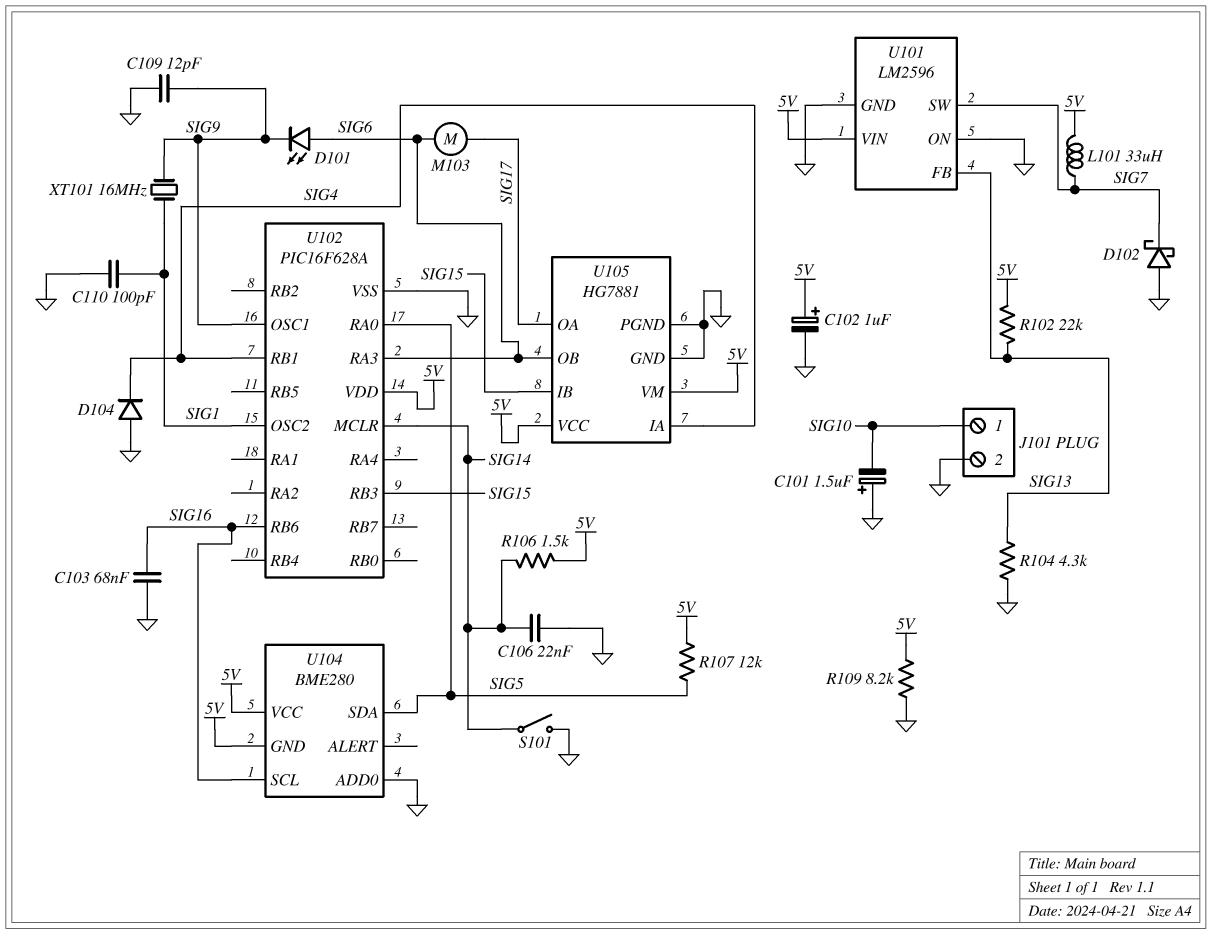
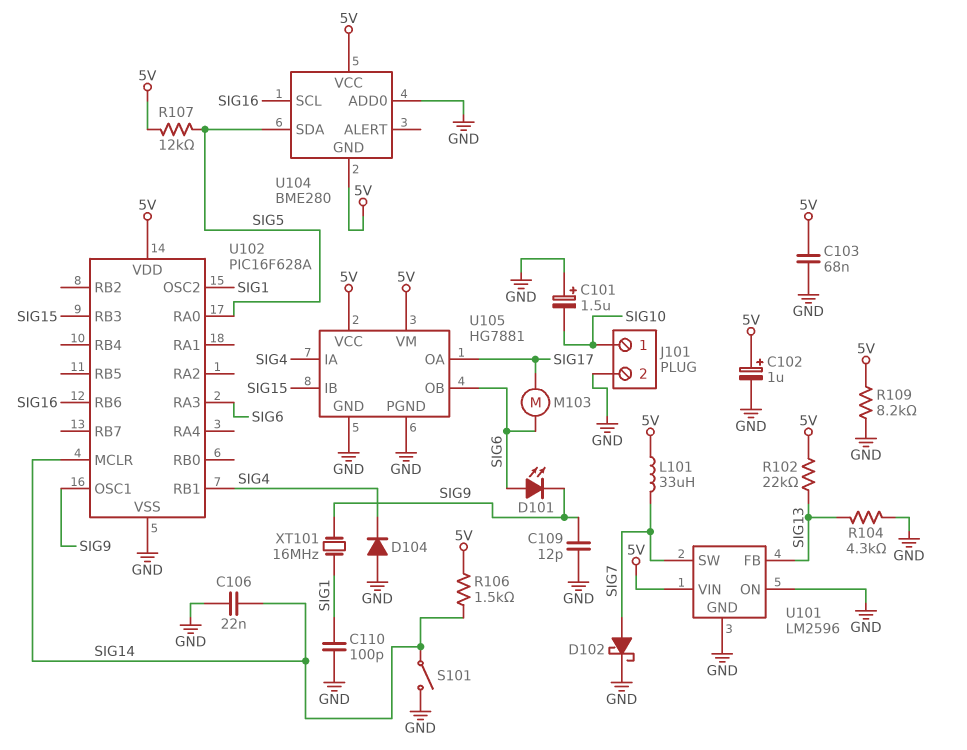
C103: 68nF (GND, SIG16) -> 68nF (5V, GND)
D102: schottky (A GND, K SIG7) -> schottky (A SIG7, K GND)

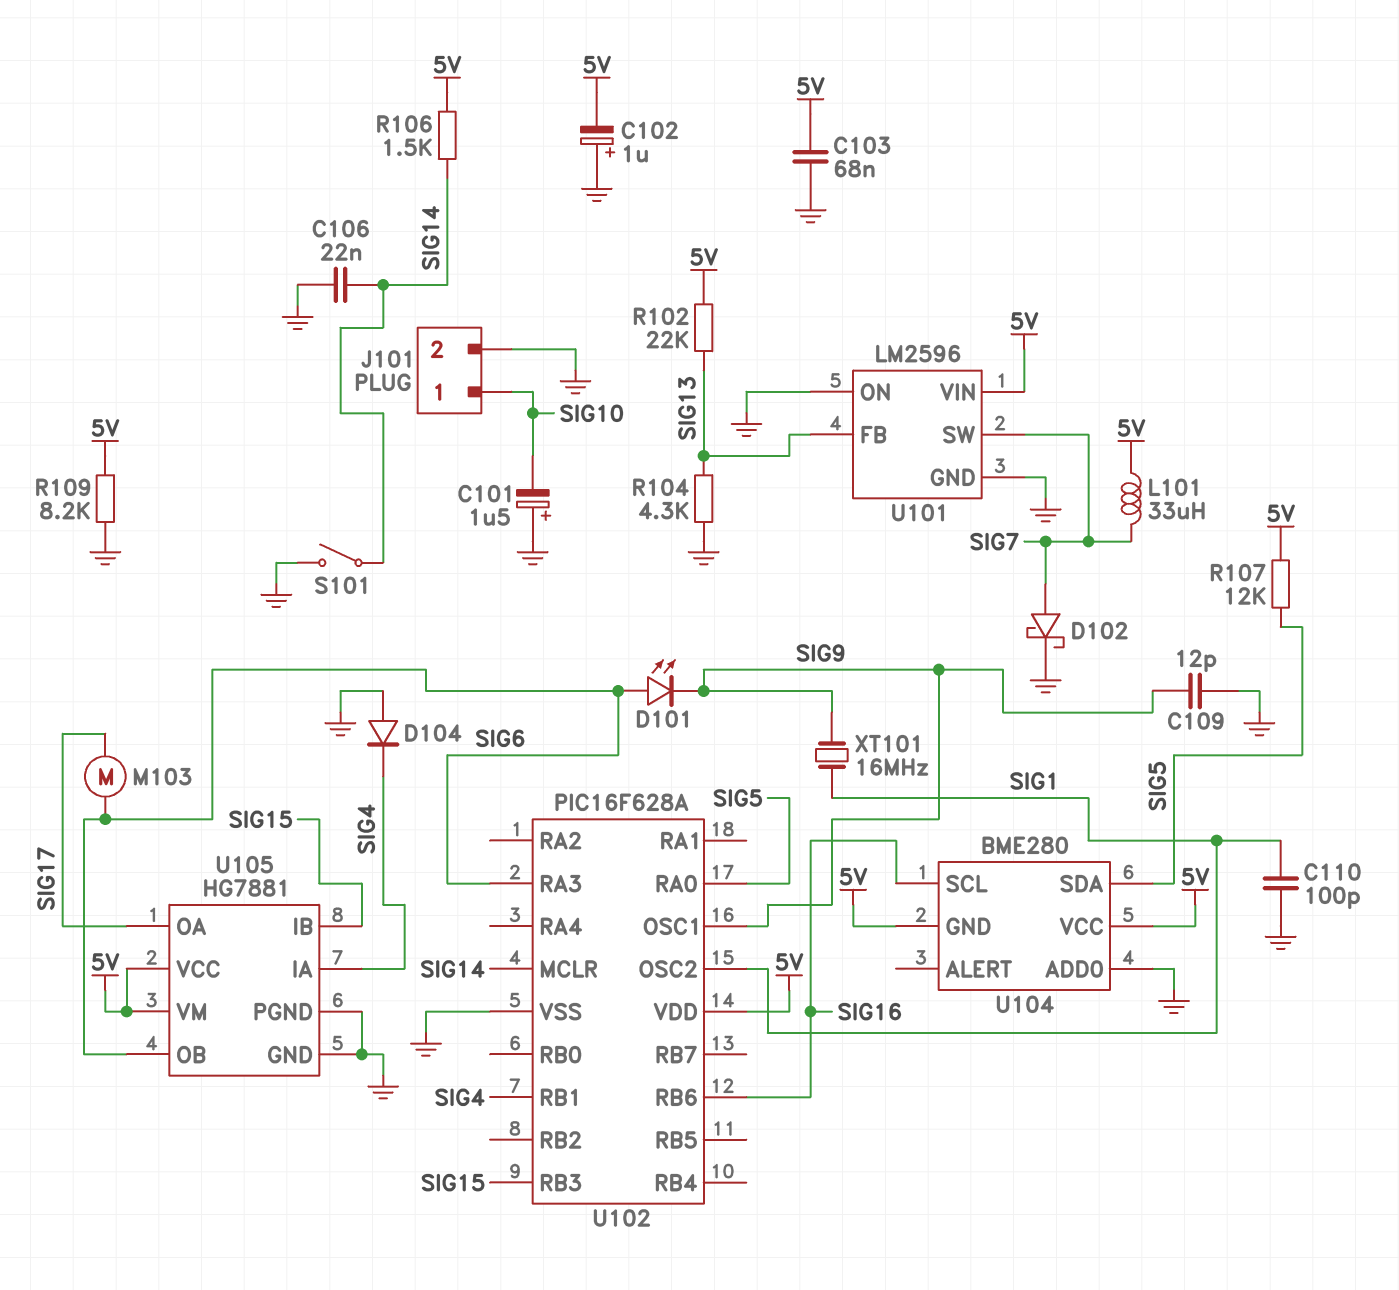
C102: 1uF (plus 5V, minus GND) -> 1uF (plus GND, minus 5V)

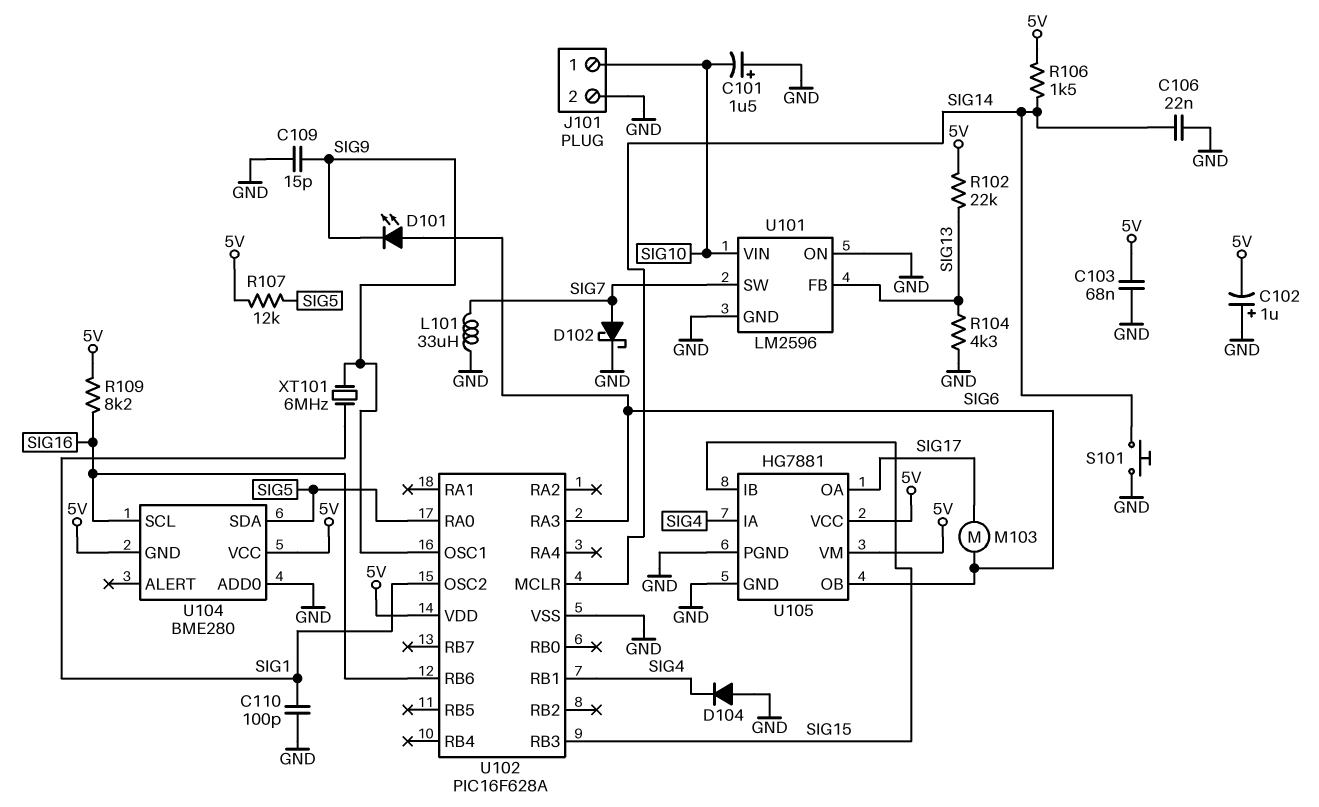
C109: 12pF (GND, SIG9) -> 15pF (GND, SIG9)
L101: 33uH (5V, SIG7) -> 33uH (GND, SIG7)
R109: 8.2k (5V, GND) -> 8.2k (5V, SIG16)
S101: switch (GND, SIG14) -> button (GND, SIG14)
U101 pin VIN: 5V -> SIG10
XT101: 16MHz (SIG1, SIG9) -> 6MHz (SIG1, SIG9)

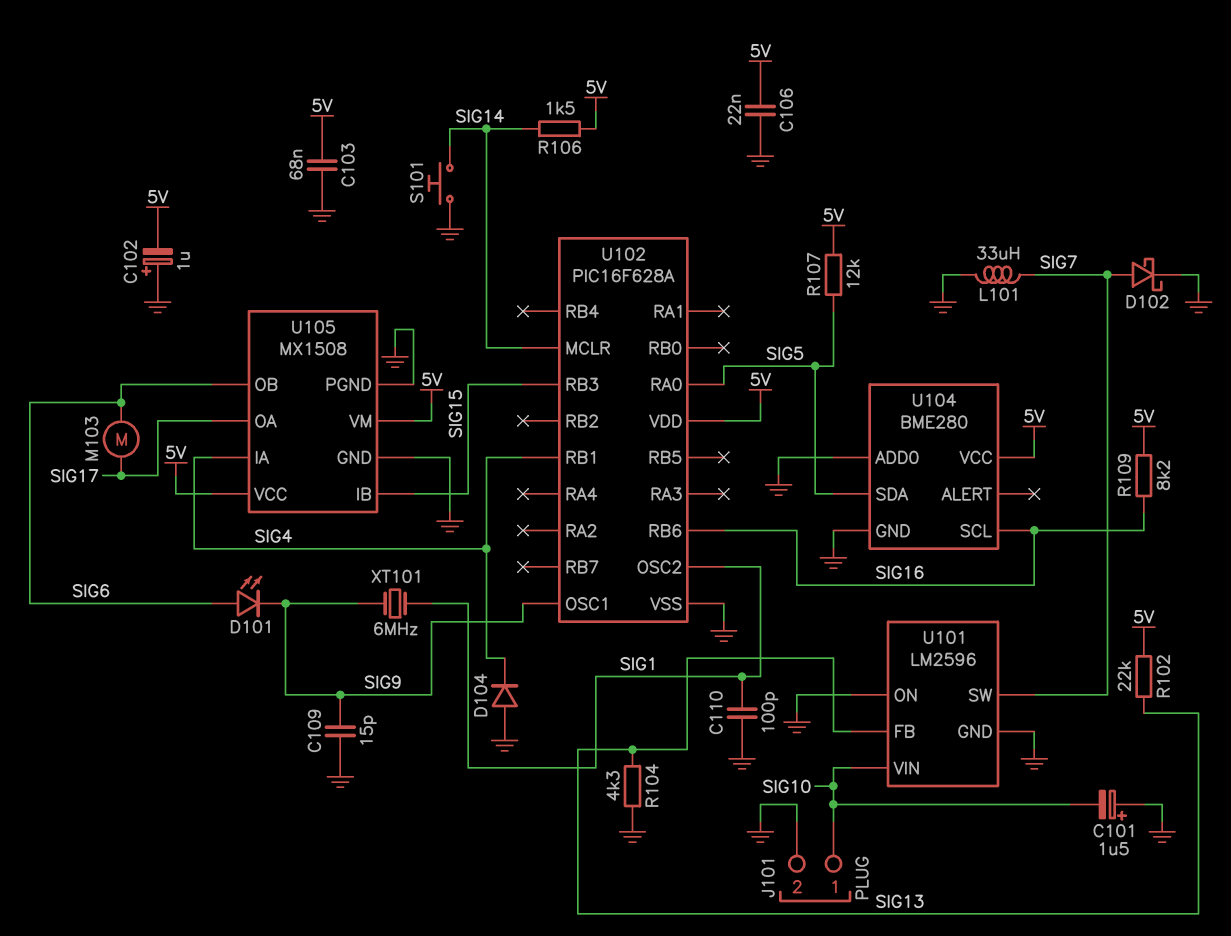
C106: 22nF (GND, SIG14) -> 22nF (5V, GND)
U102 pin RA3: SIG6 -> none
U104 pin GND: 5V -> GND
U105: HG7881 -> MX1508

